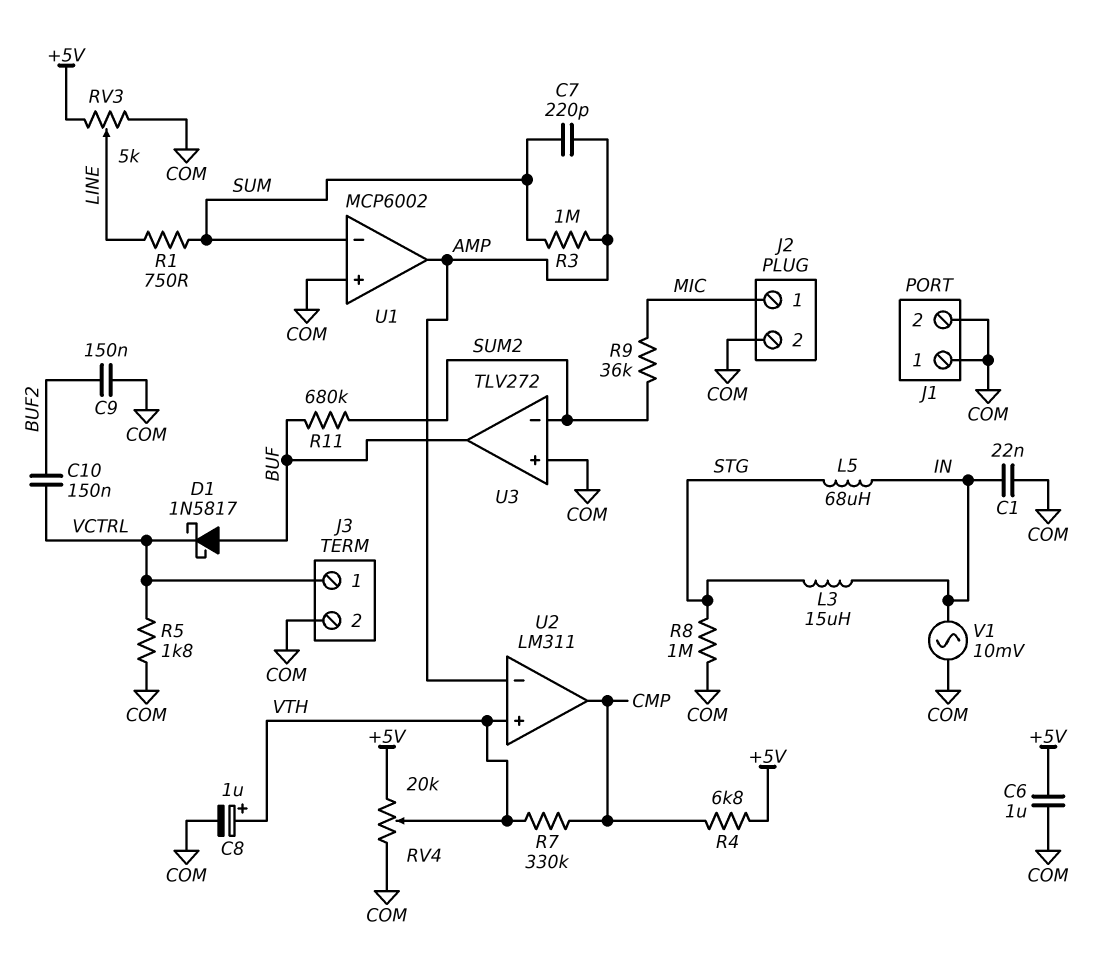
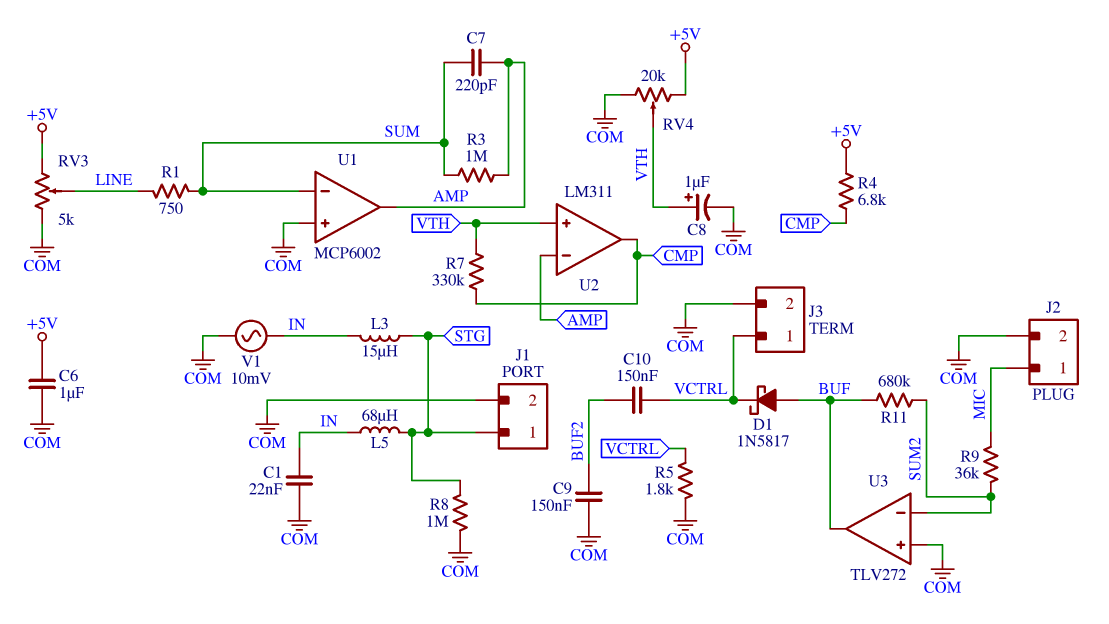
J1 pin 1: COM -> STG

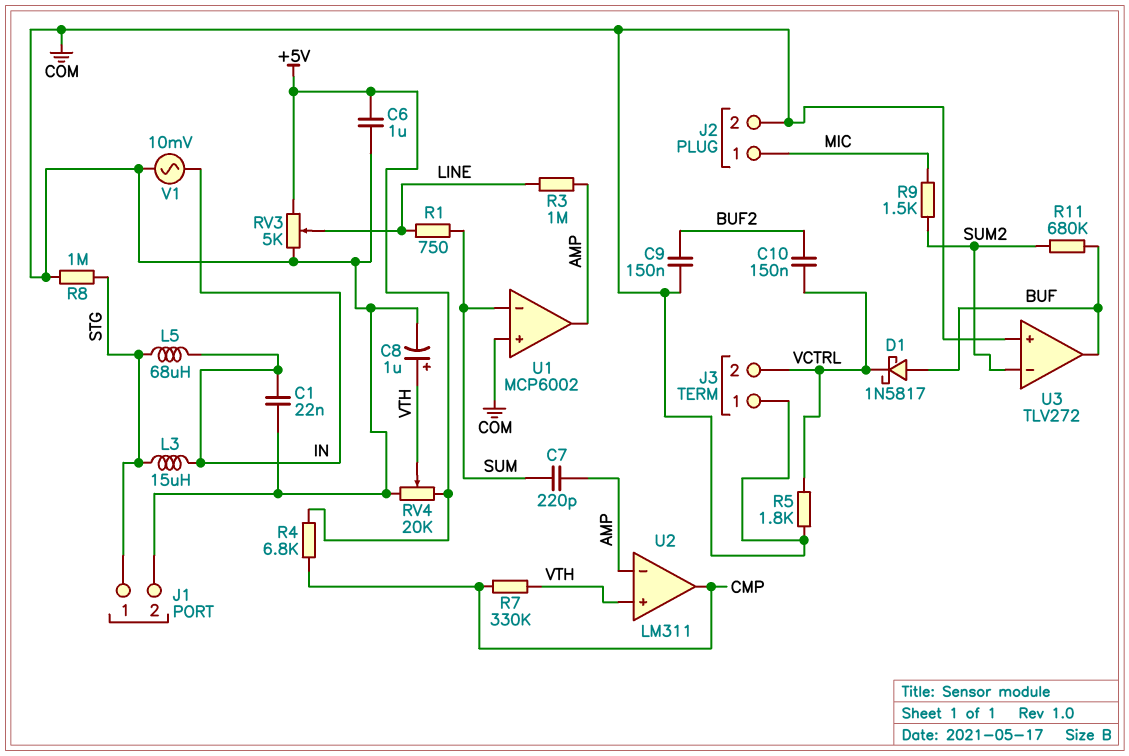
J3 pin 1: VCTRL -> COM
J3 pin 2: COM -> VCTRL
R3: 1M (AMP, SUM) -> 1M (AMP, LINE)
R9: 36k (MIC, SUM2) -> 1.5k (MIC, SUM2)

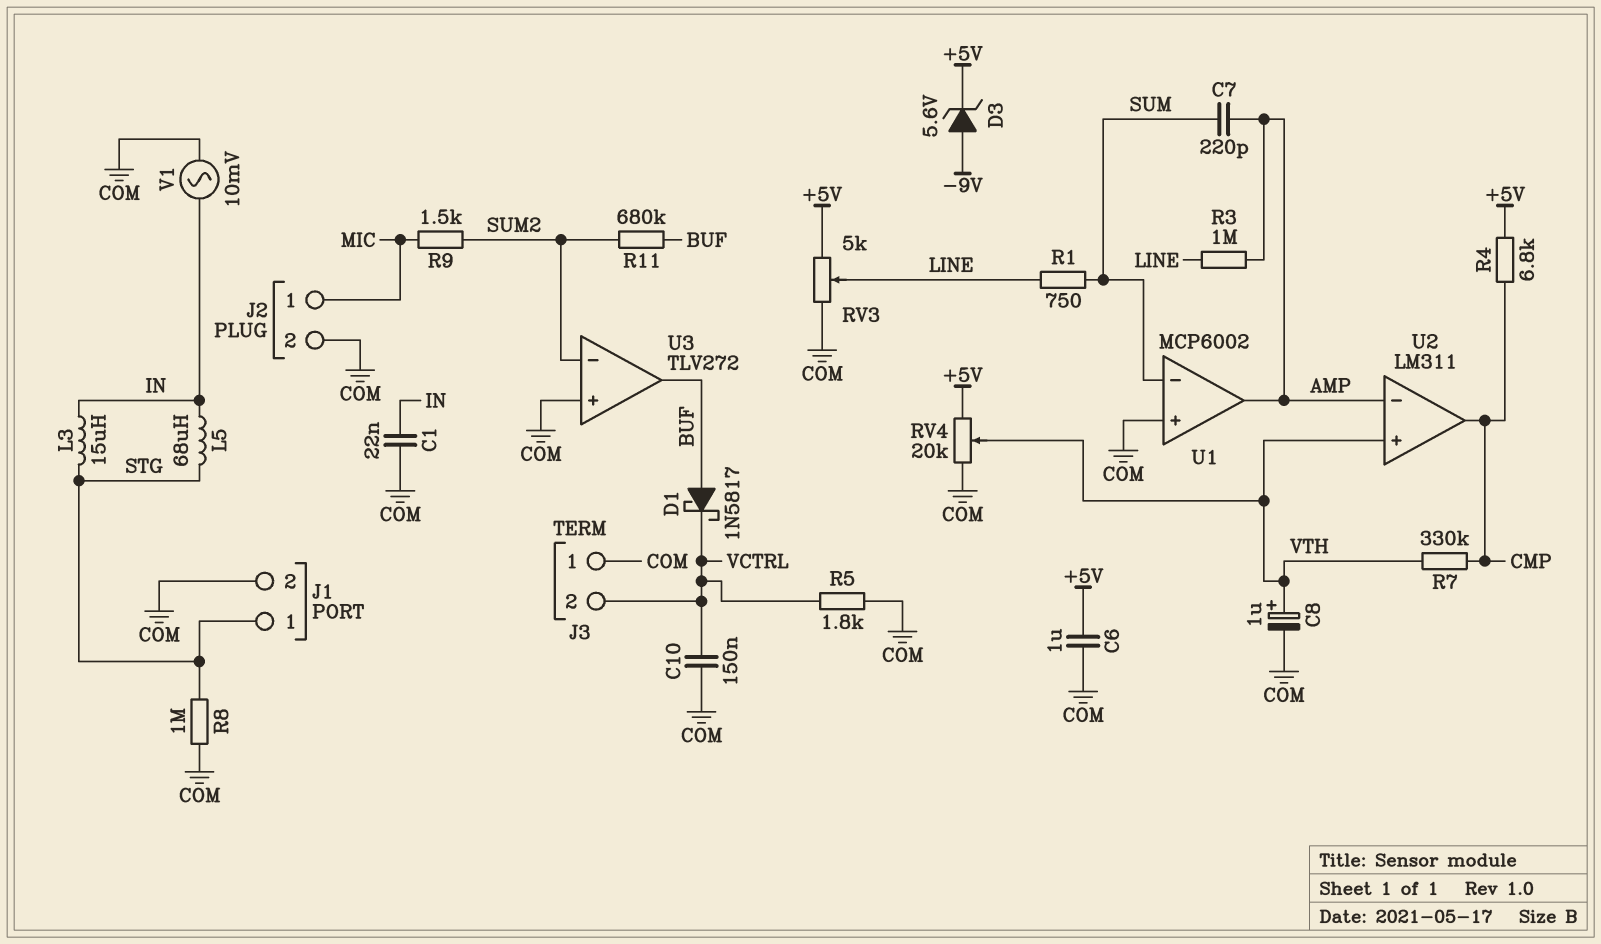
C9: 150nF (BUF2, COM) -> none
C10: 150nF (BUF2, VCTRL) -> 150nF (COM, VCTRL)
D3: none -> zener 5.6V (A -9V, K +5V)

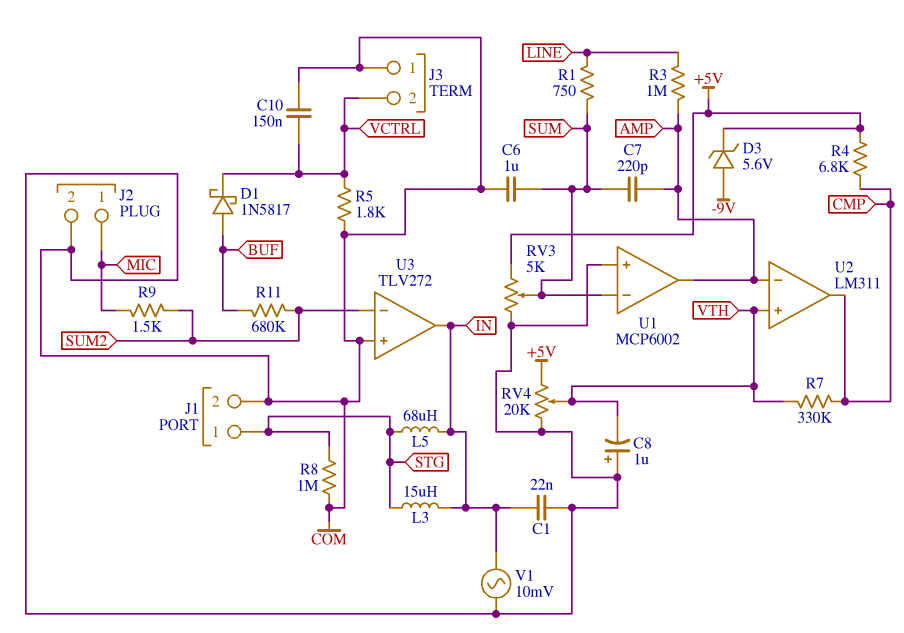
C6: 1uF (+5V, COM) -> 1uF (COM, SUM)
C8: 1uF (plus VTH, minus COM) -> 1uF (plus COM, minus VTH)
RV3: 5k (+5V, COM, wiper LINE) -> 5k (+5V, COM, wiper SUM)
U3 pin out: BUF -> IN

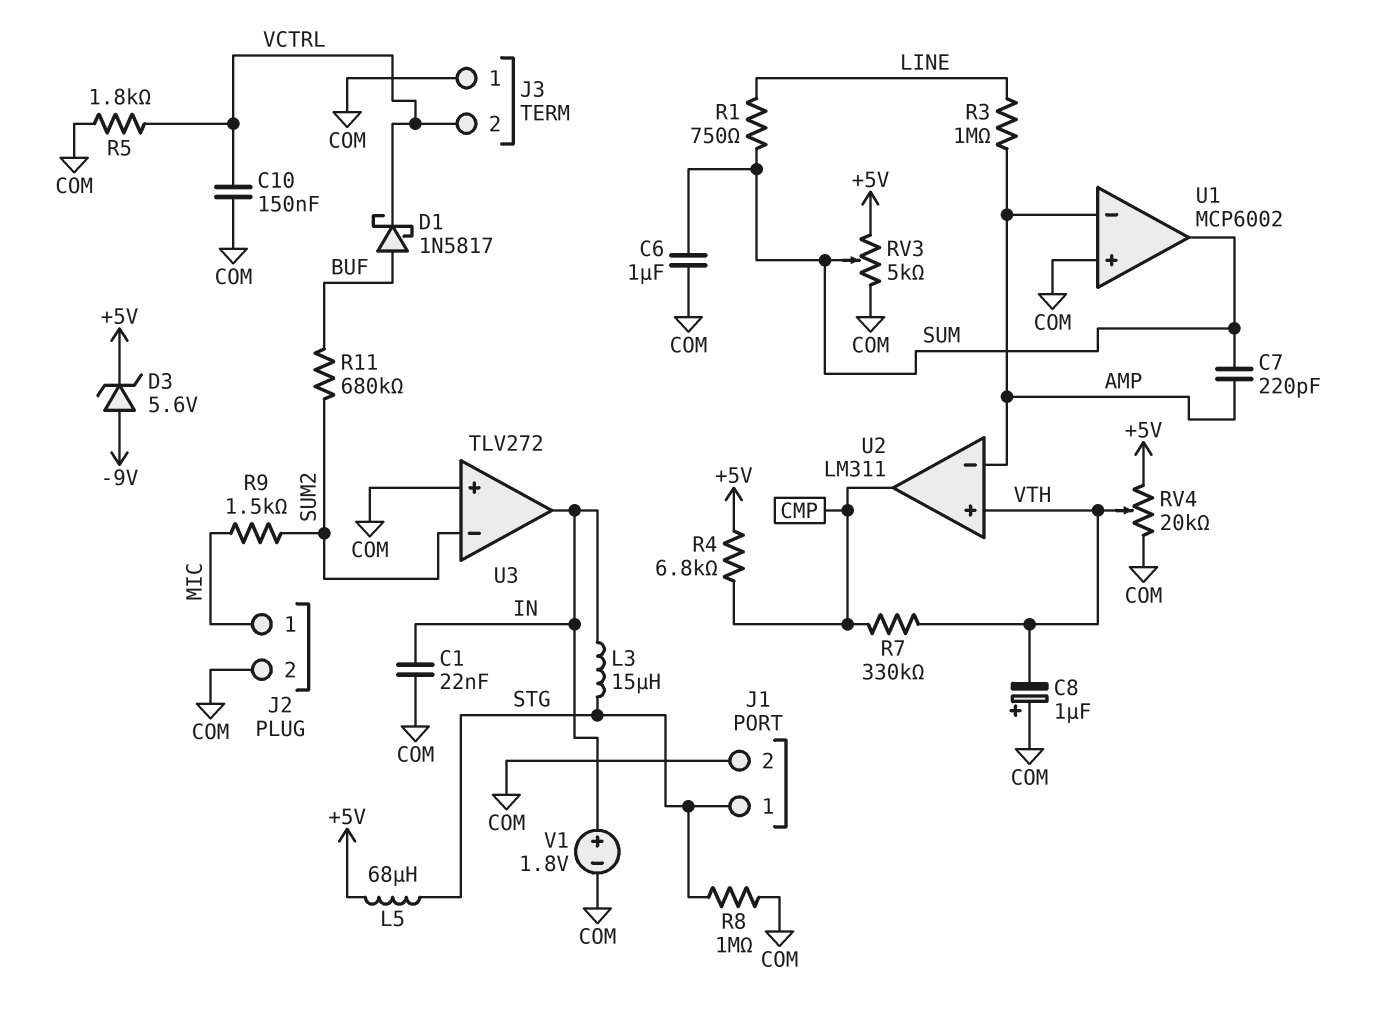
L5: 68uH (IN, STG) -> 68uH (+5V, STG)
U1 pin in-: SUM -> AMP
U1 pin out: AMP -> SUM
V1: AC 10mV (COM, IN) -> 1.8V (plus IN, minus COM)

